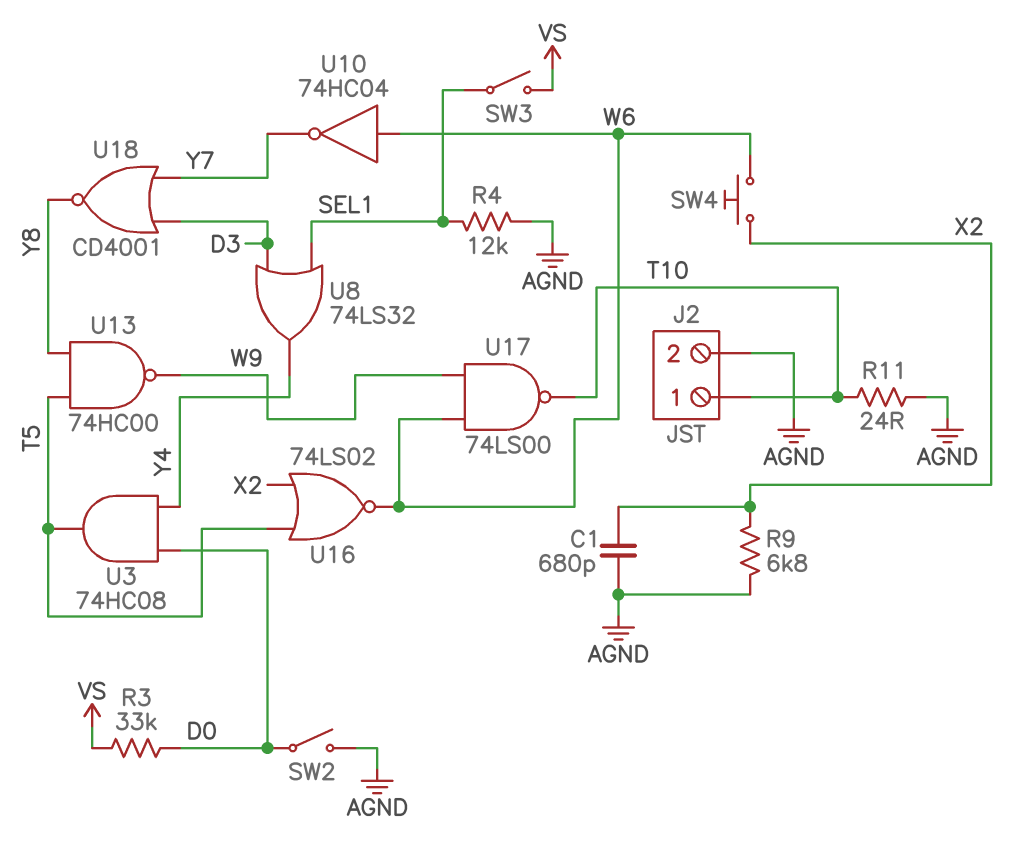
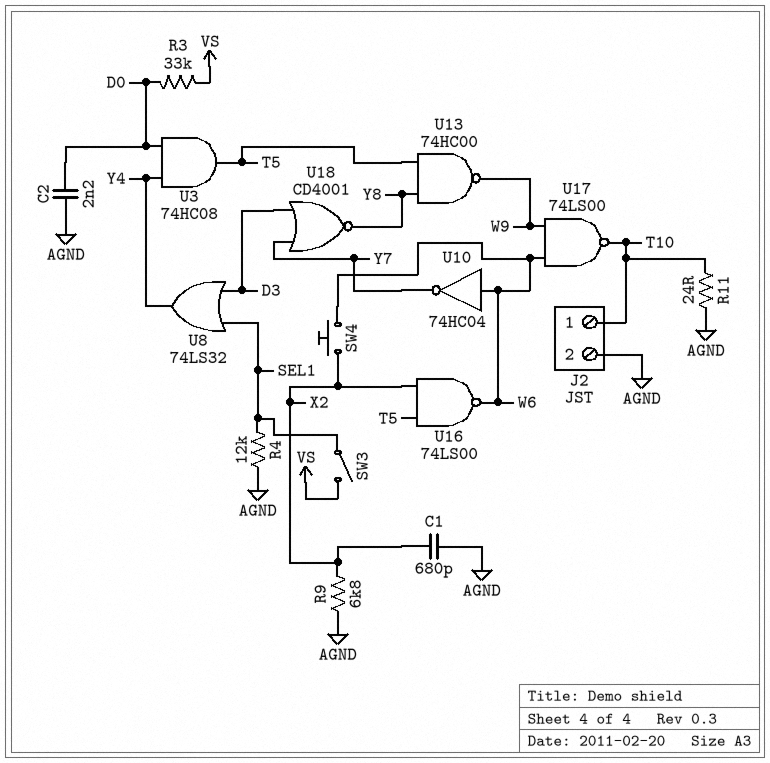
C2: none -> 2.2nF (AGND, D0)
SW2: switch (AGND, D0) -> none
U16: NOR 74LS02 (in T5, in X2, out W6) -> NAND 74LS00 (in T5, in X2, out W6)

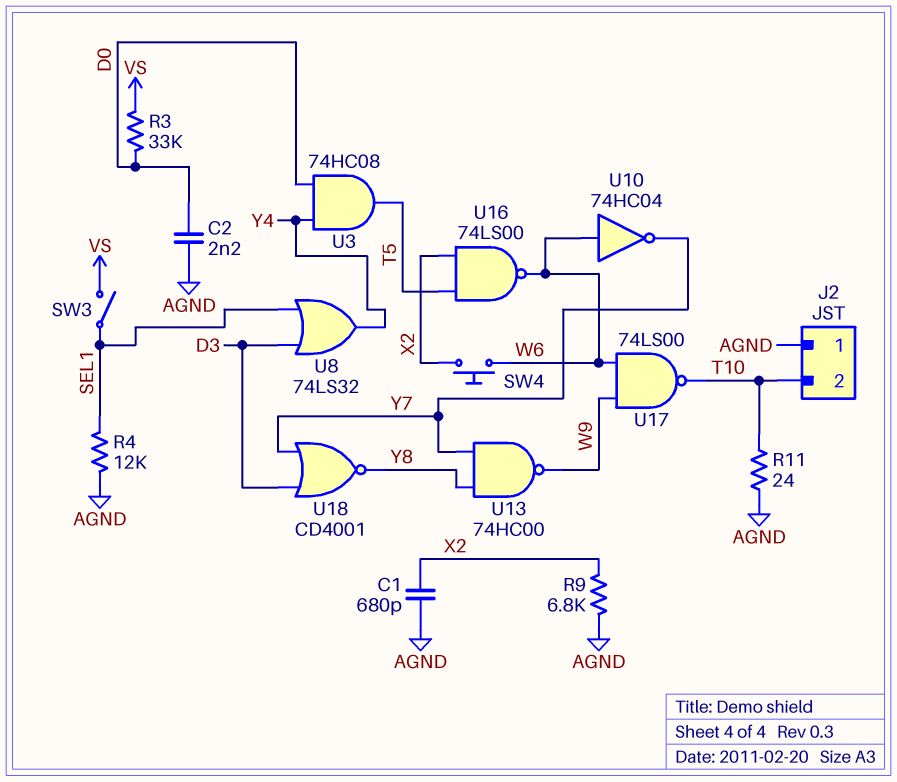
J2 pin 1: T10 -> AGND
J2 pin 2: AGND -> T10
U13: NAND 74HC00 (in T5, in Y8, out W9) -> NAND 74HC00 (in Y7, in Y8, out W9)

